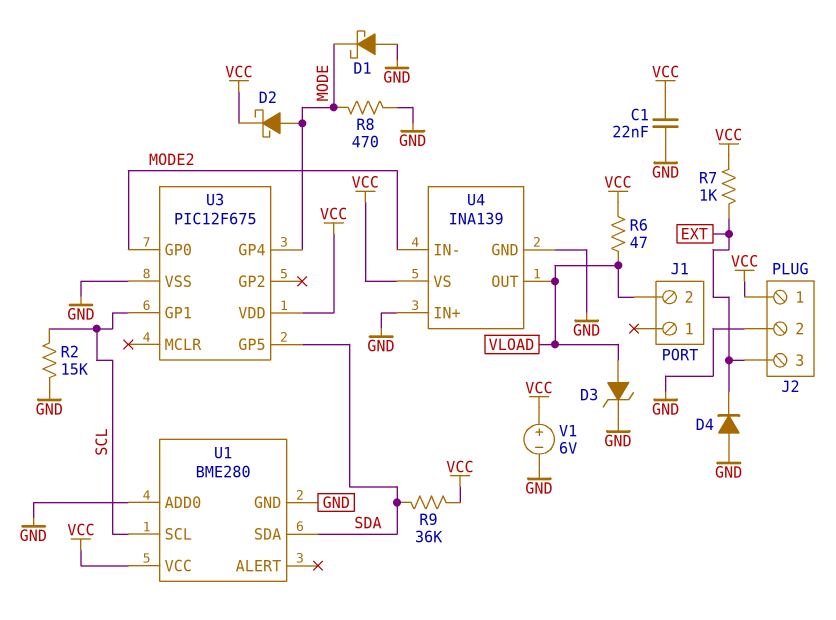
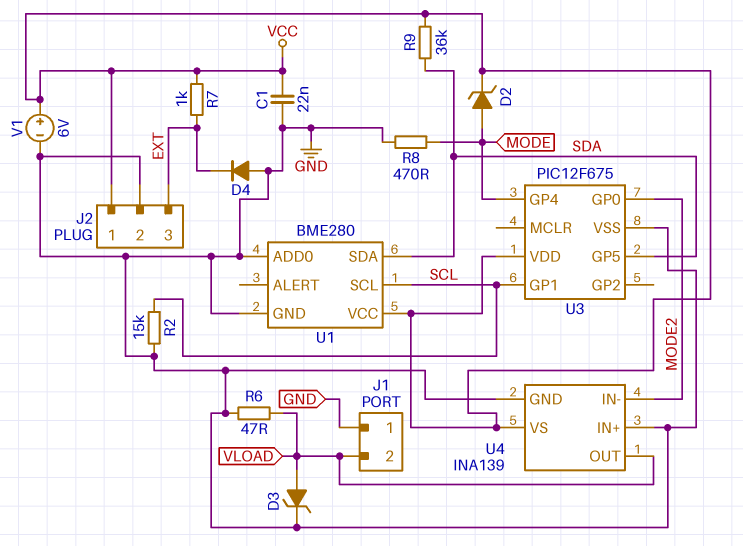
D1: schottky (A GND, K MODE) -> none
D2: schottky (A MODE, K VCC) -> zener (A MODE, K VCC)
J1 pin 1: none -> GND
R6: 47 (VCC, VLOAD) -> 47 (GND, VLOAD)

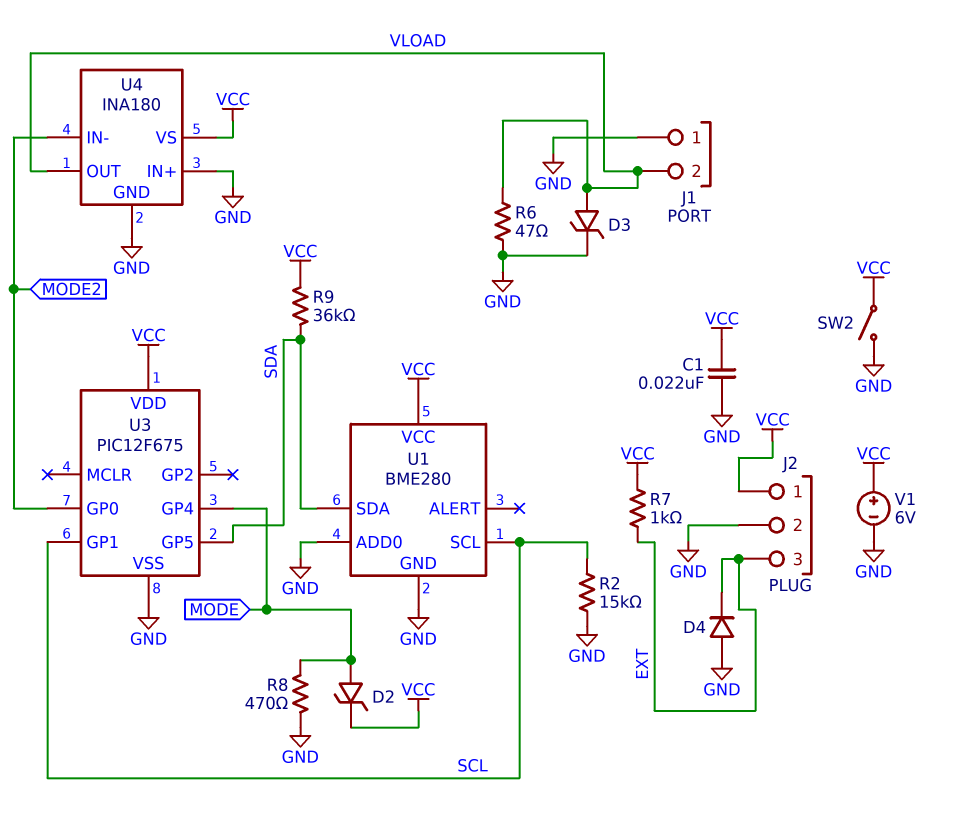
SW2: none -> switch (GND, VCC)
U4: INA139 -> INA180

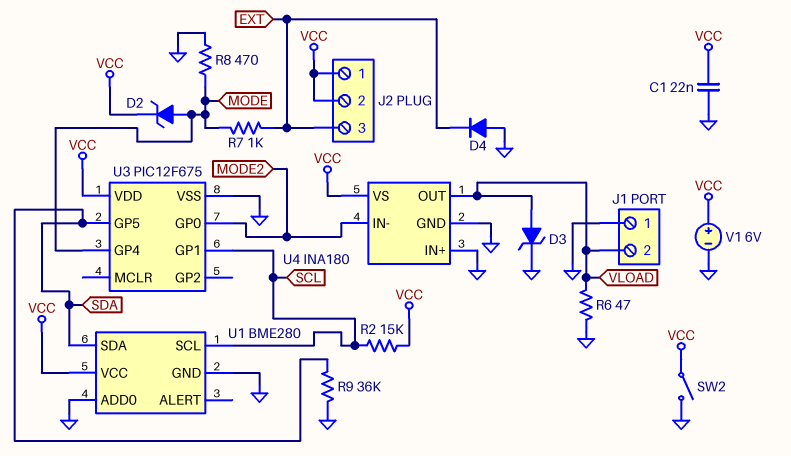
J2 pin 2: GND -> VCC
R2: 15k (GND, SCL) -> 15k (SCL, VCC)
R7: 1k (EXT, VCC) -> 1k (EXT, MODE)
R9: 36k (SDA, VCC) -> 36k (GND, SDA)

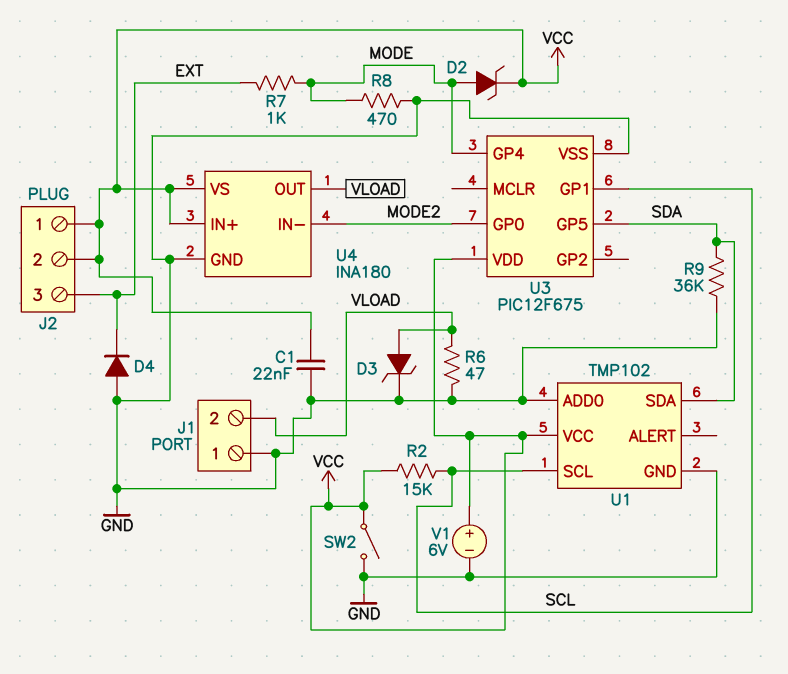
U1: BME280 -> TMP102
U4 pin IN+: GND -> VCC

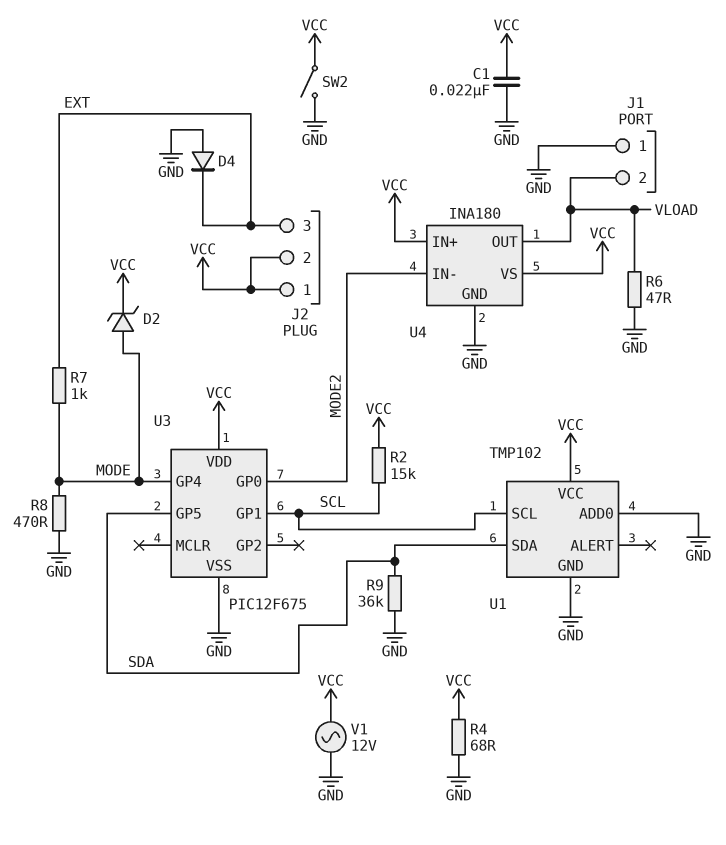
D3: zener (A VLOAD, K GND) -> none
R4: none -> 68 (GND, VCC)
V1: 6V (plus VCC, minus GND) -> AC 12V (GND, VCC)

